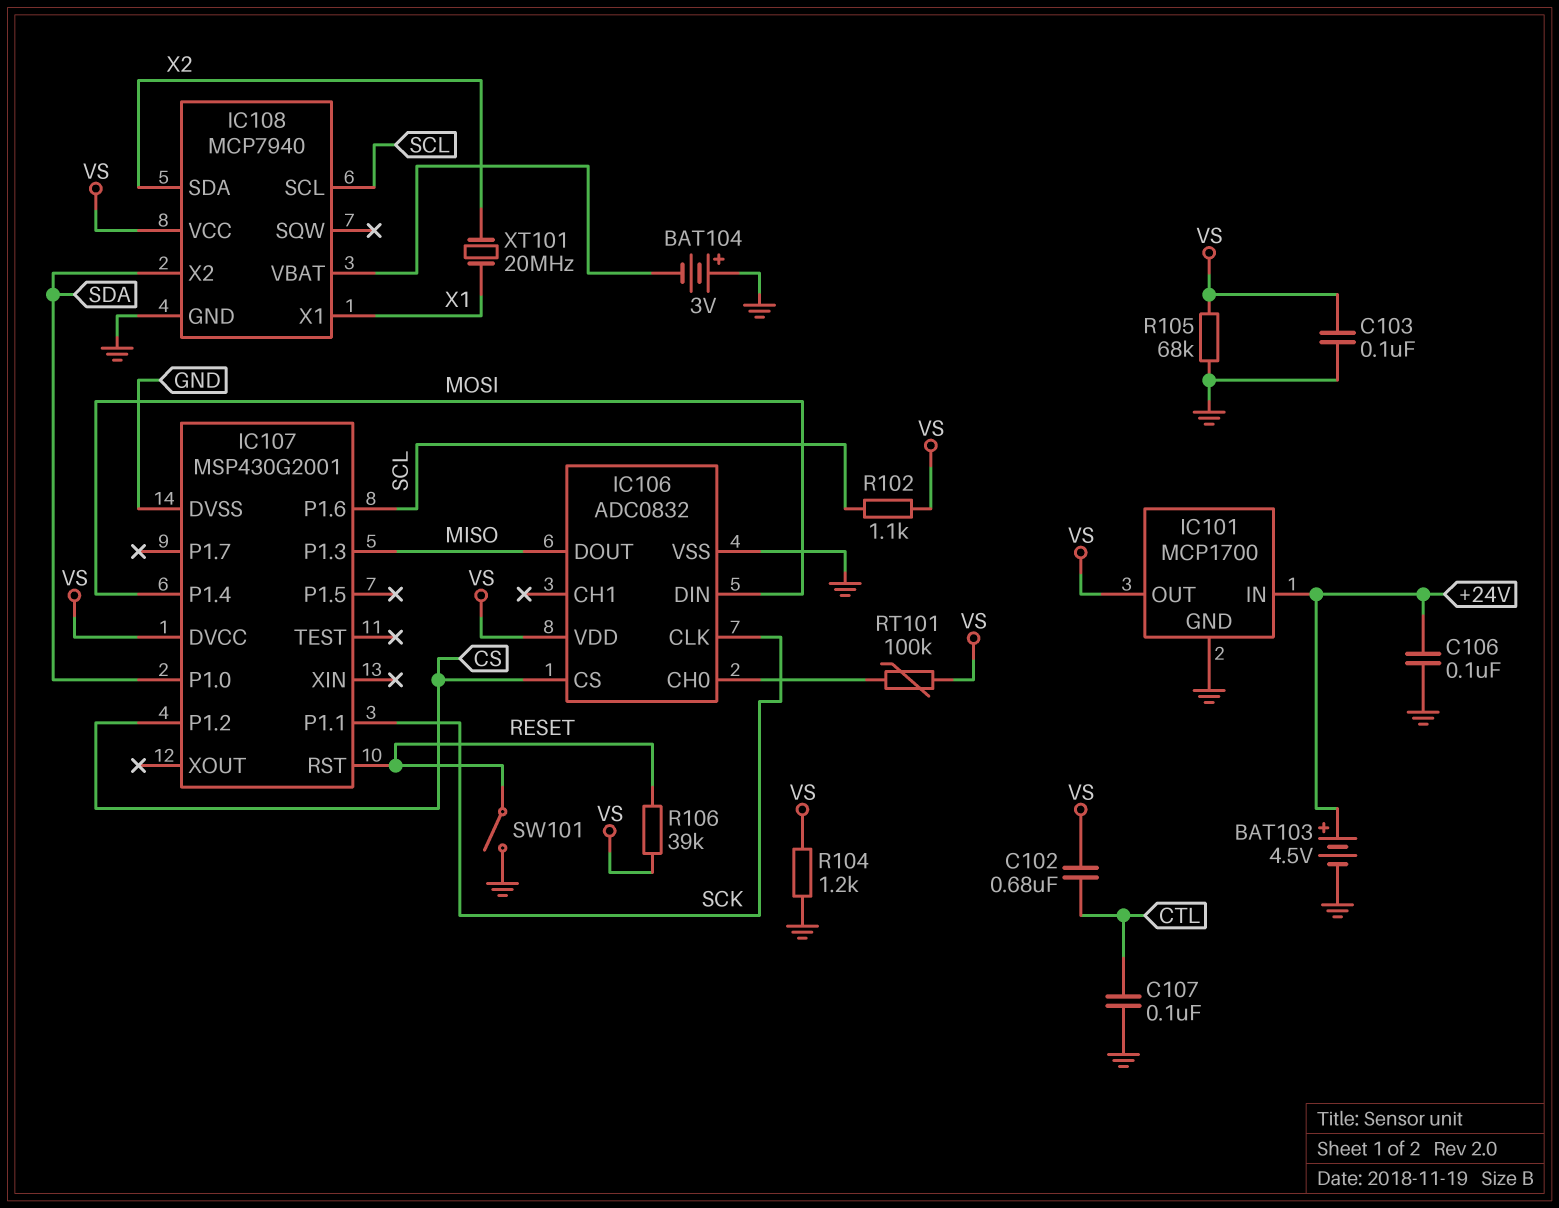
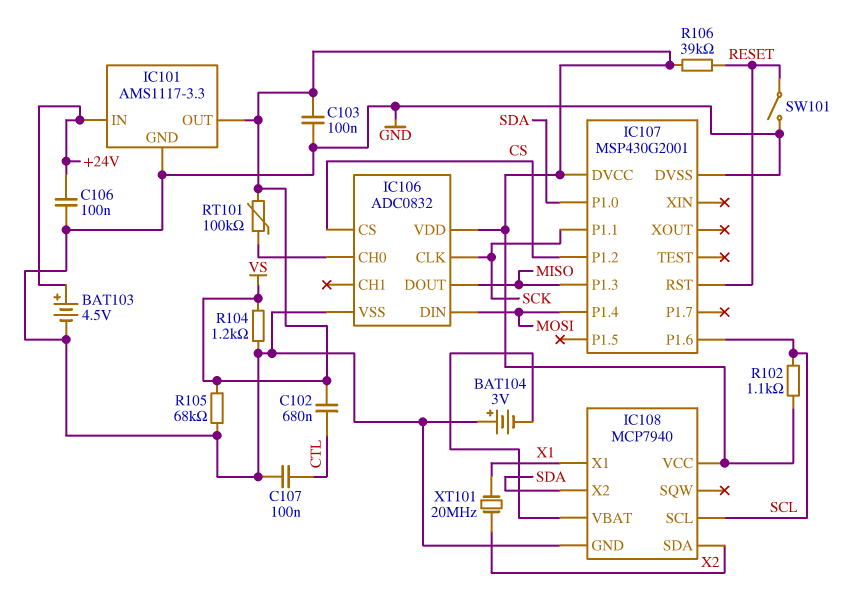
IC101: MCP1700 -> AMS1117-3.3

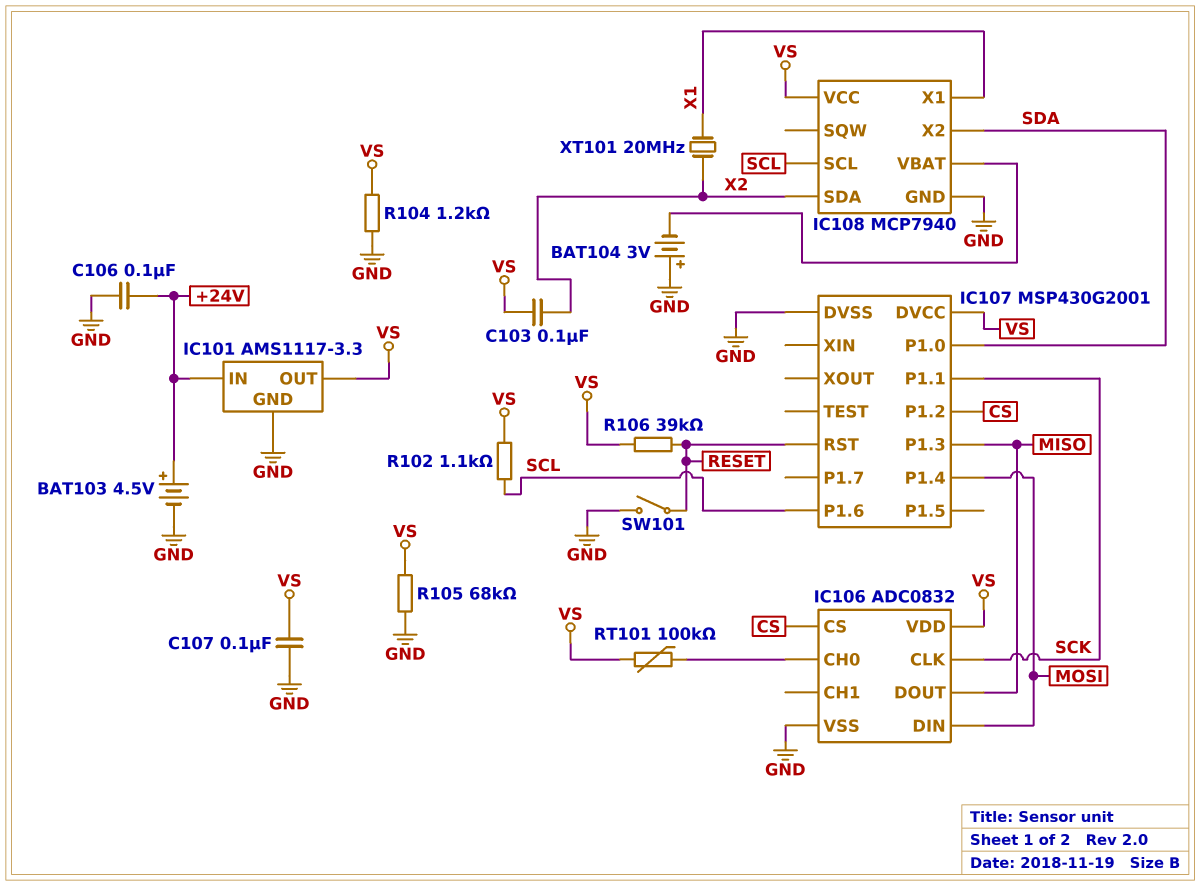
C102: 680nF (CTL, VS) -> none
C103: 100nF (GND, VS) -> 100nF (VS, X2)
C107: 100nF (CTL, GND) -> 100nF (GND, VS)

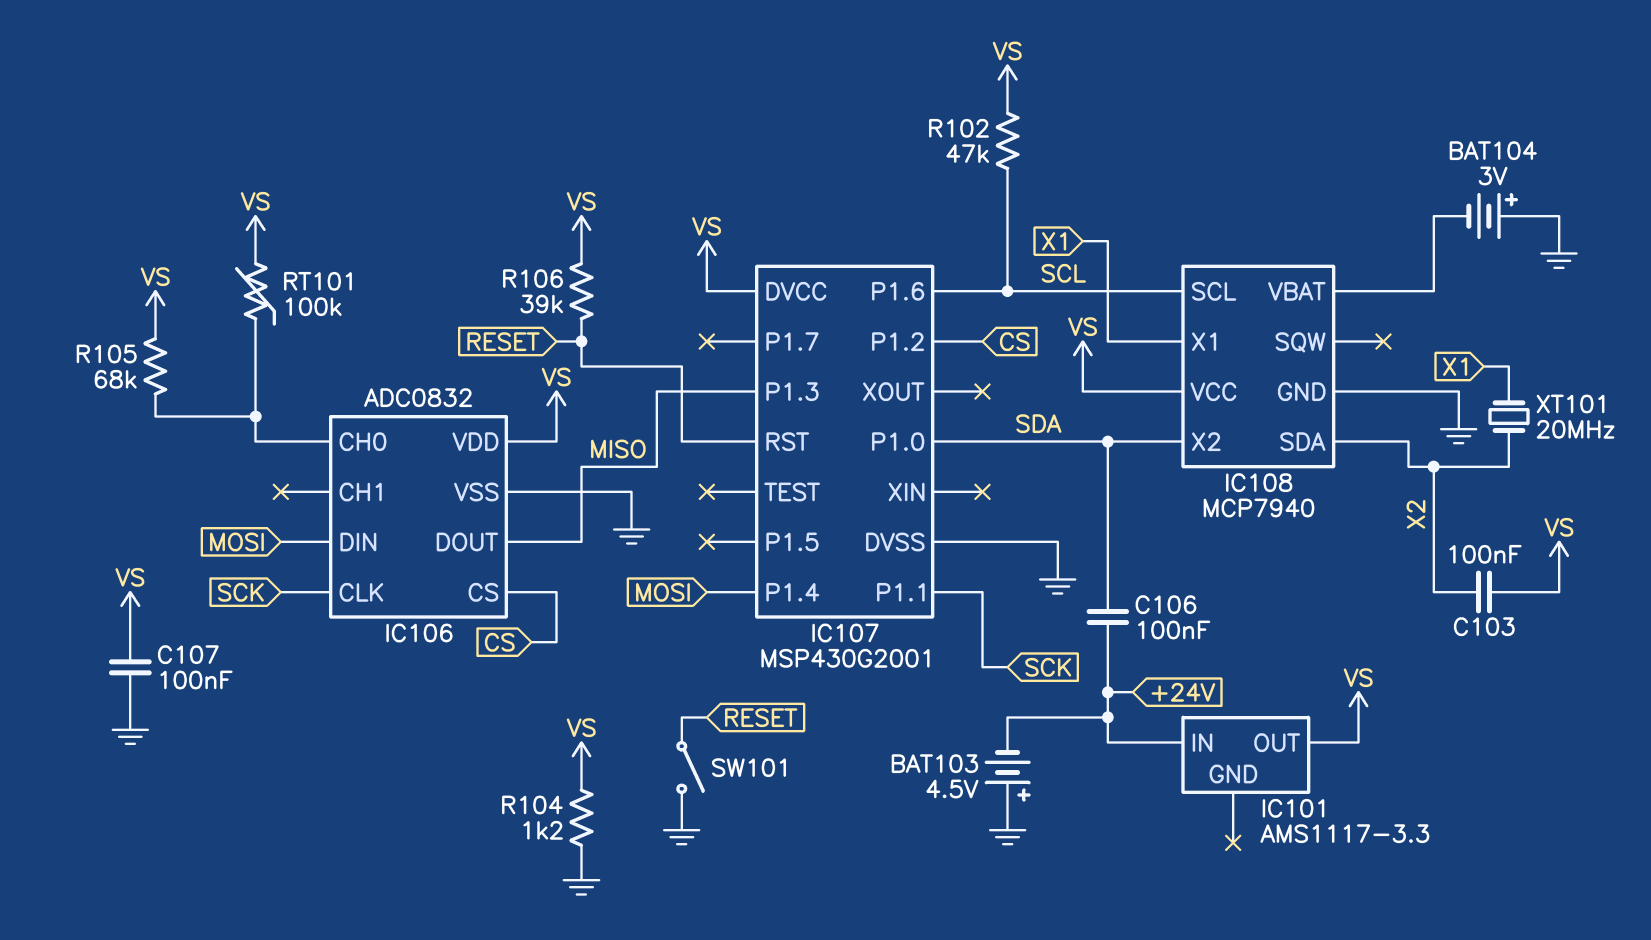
BAT103: 4.5V (plus +24V, minus GND) -> 4.5V (plus GND, minus +24V)
C106: 100nF (+24V, GND) -> 100nF (+24V, SDA)
IC101 pin GND: GND -> none
R102: 1.1k (SCL, VS) -> 47k (SCL, VS)
R105: 68k (GND, VS) -> 68k (IC106/CH0, VS)

